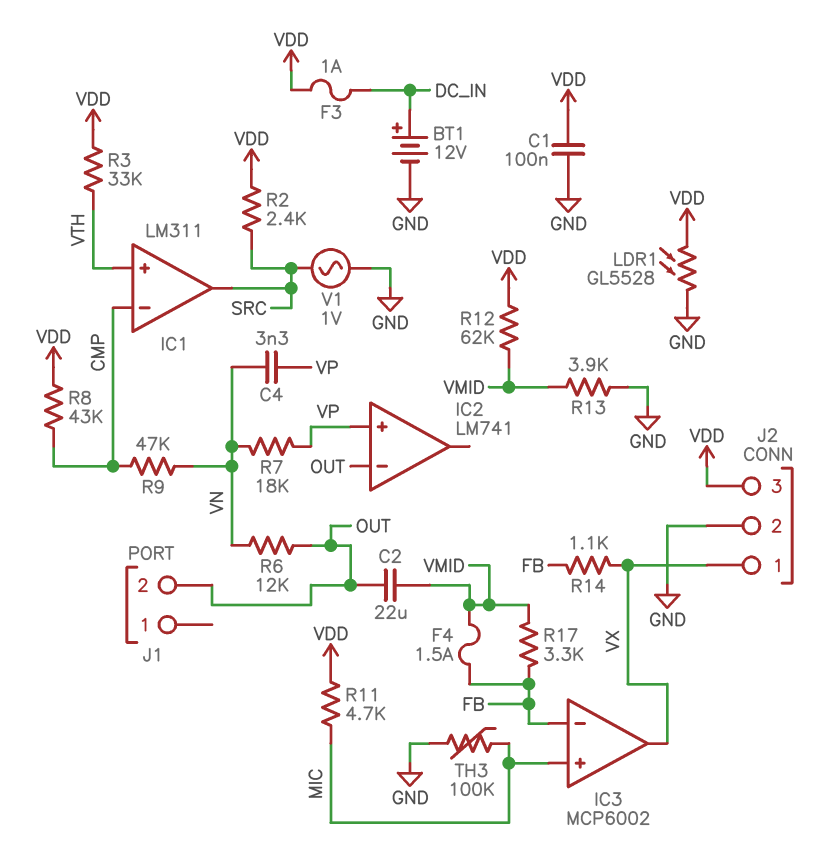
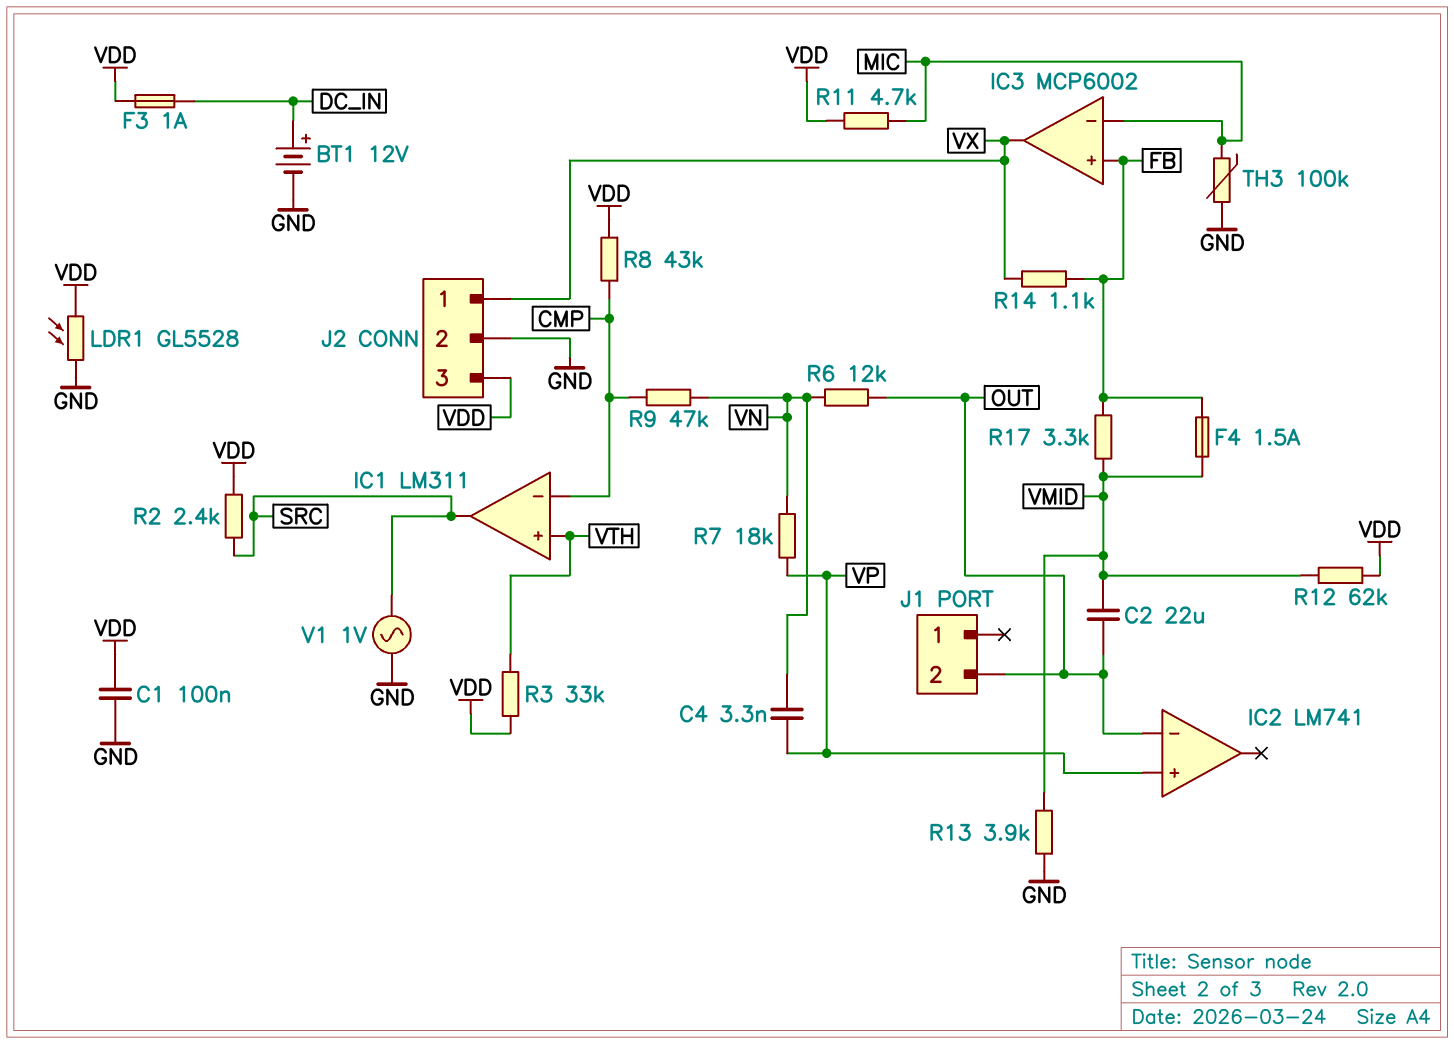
IC3 pin in+: MIC -> FB
IC3 pin in-: FB -> MIC

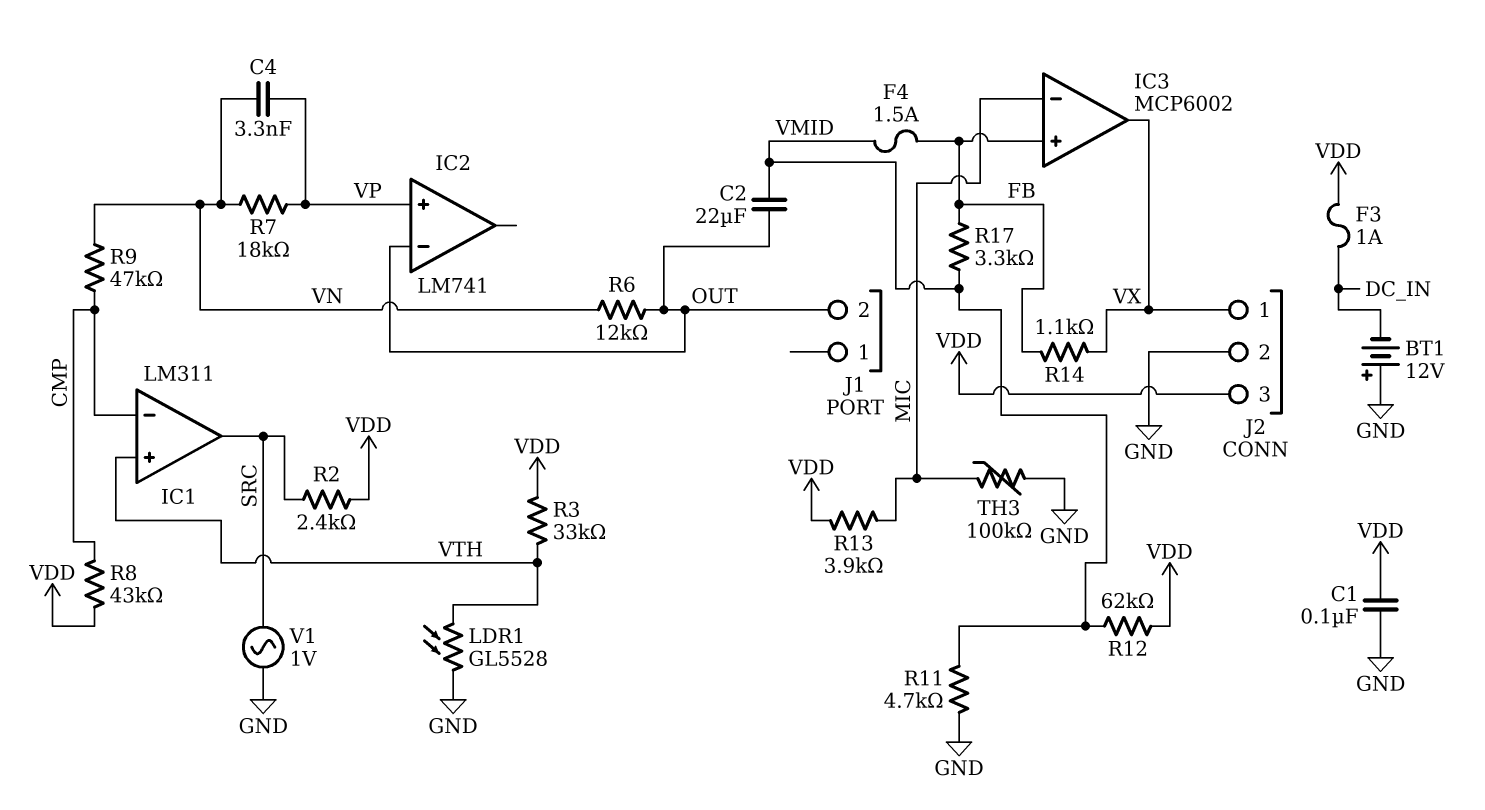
BT1: 12V (plus DC_IN, minus GND) -> 12V (plus GND, minus DC_IN)
LDR1: GL5528 (GND, VDD) -> GL5528 (GND, VTH)
R11: 4.7k (MIC, VDD) -> 4.7k (GND, VMID)
R13: 3.9k (GND, VMID) -> 3.9k (MIC, VDD)

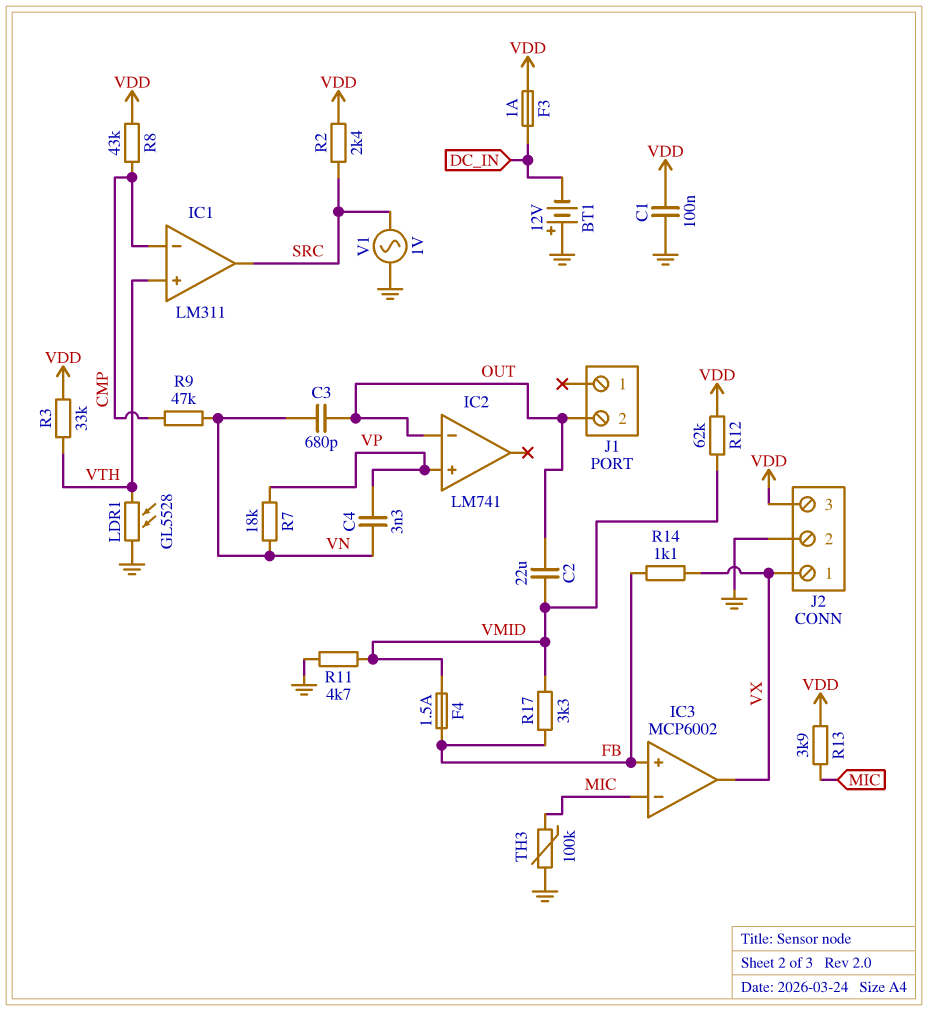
C3: none -> 680pF (OUT, VN)
R6: 12k (OUT, VN) -> none

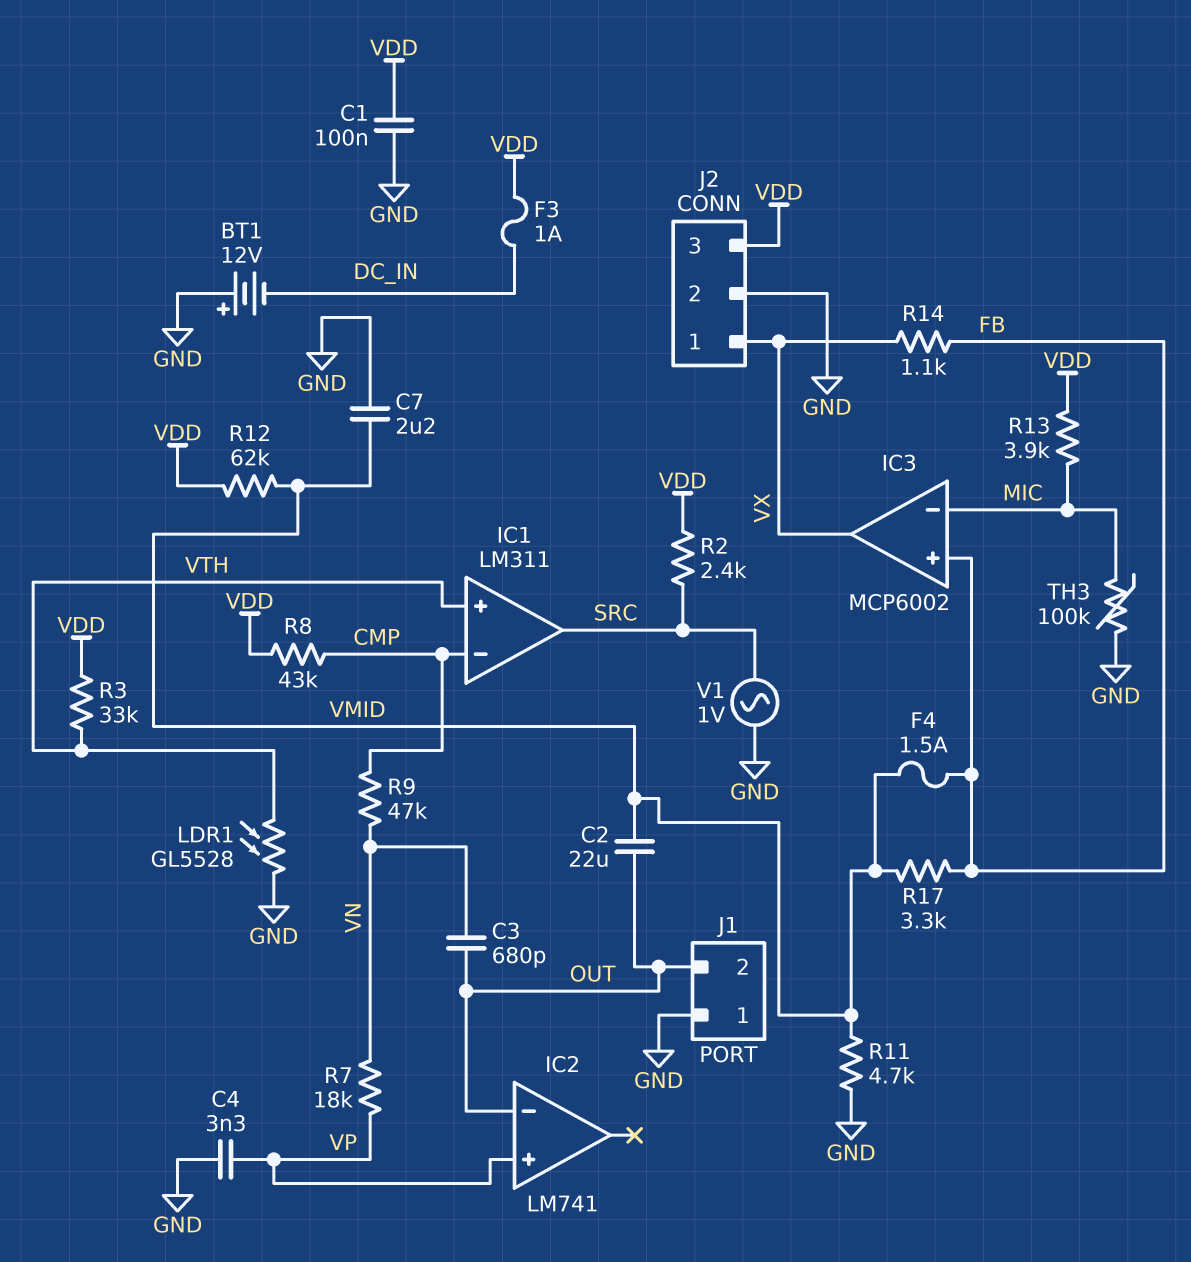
C4: 3.3nF (VN, VP) -> 3.3nF (GND, VP)
C7: none -> 2.2uF (GND, VMID)
J1 pin 1: none -> GND

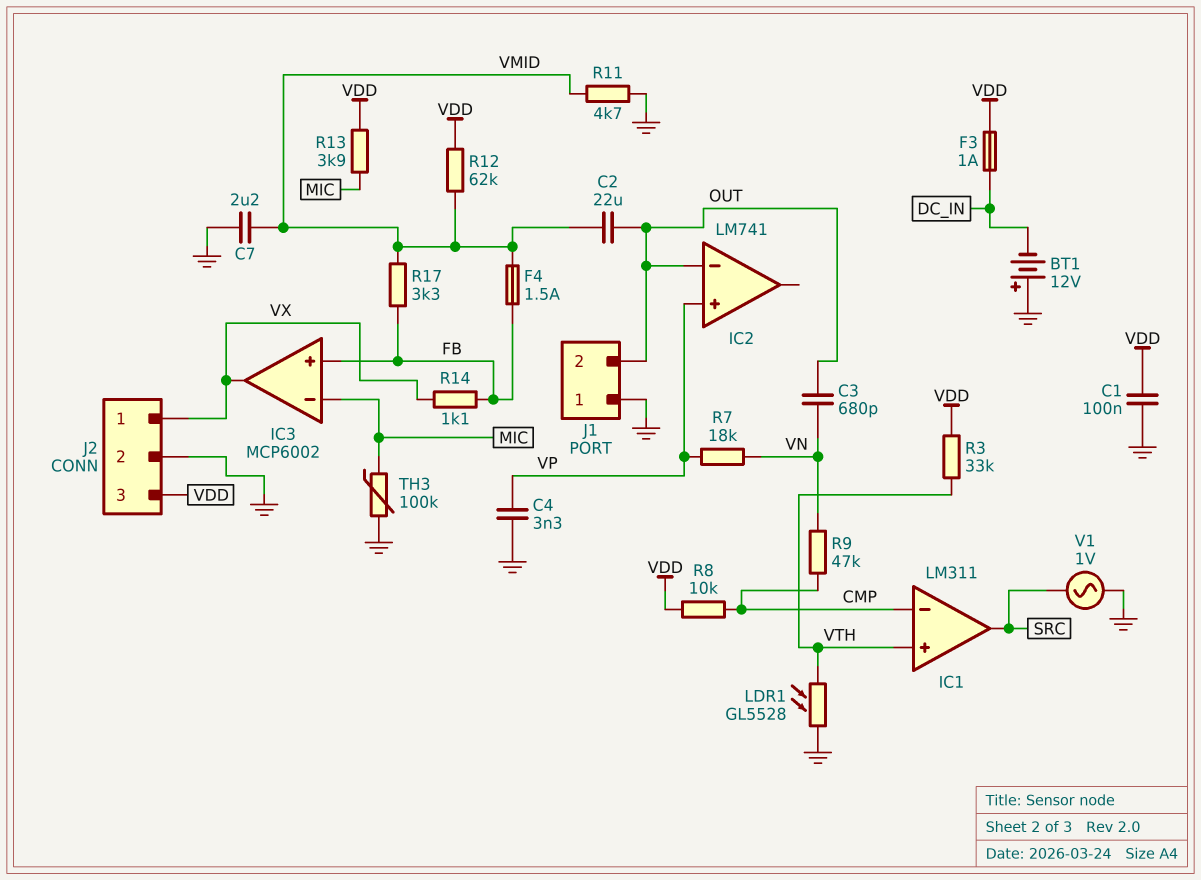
R2: 2.4k (SRC, VDD) -> none
R8: 43k (CMP, VDD) -> 10k (CMP, VDD)

